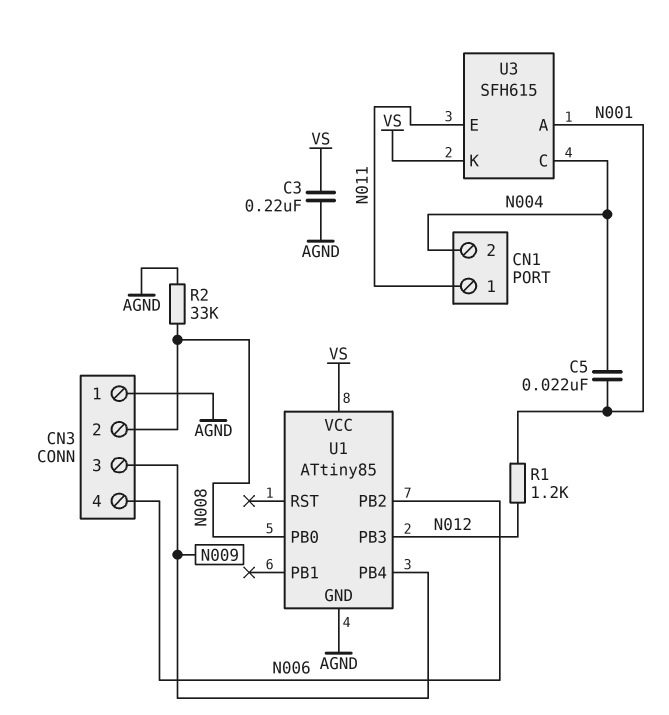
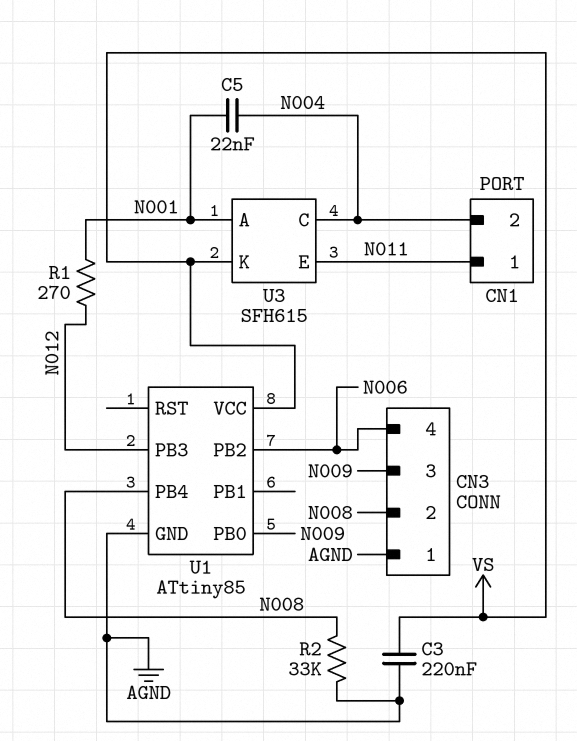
R1: 1.2k (N001, N012) -> 270 (N001, N012)
U1 pin PB0: N008 -> N009
U1 pin PB4: N009 -> N008

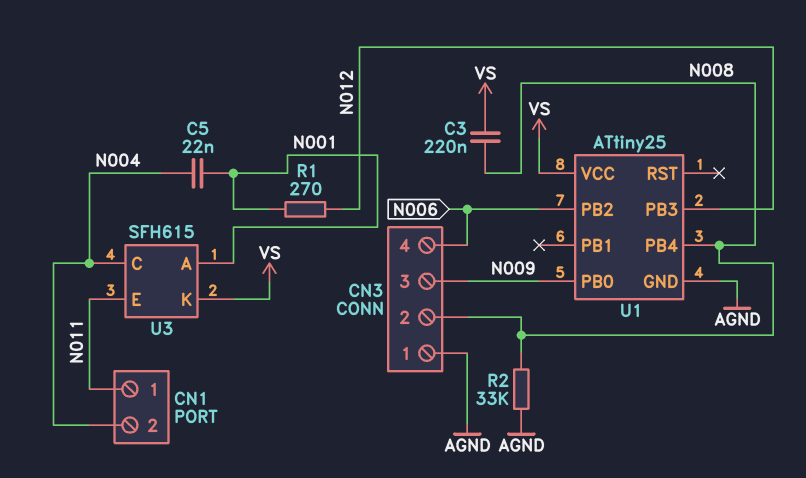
C3: 220nF (AGND, VS) -> 220nF (N008, VS)
U1: ATtiny85 -> ATtiny25

